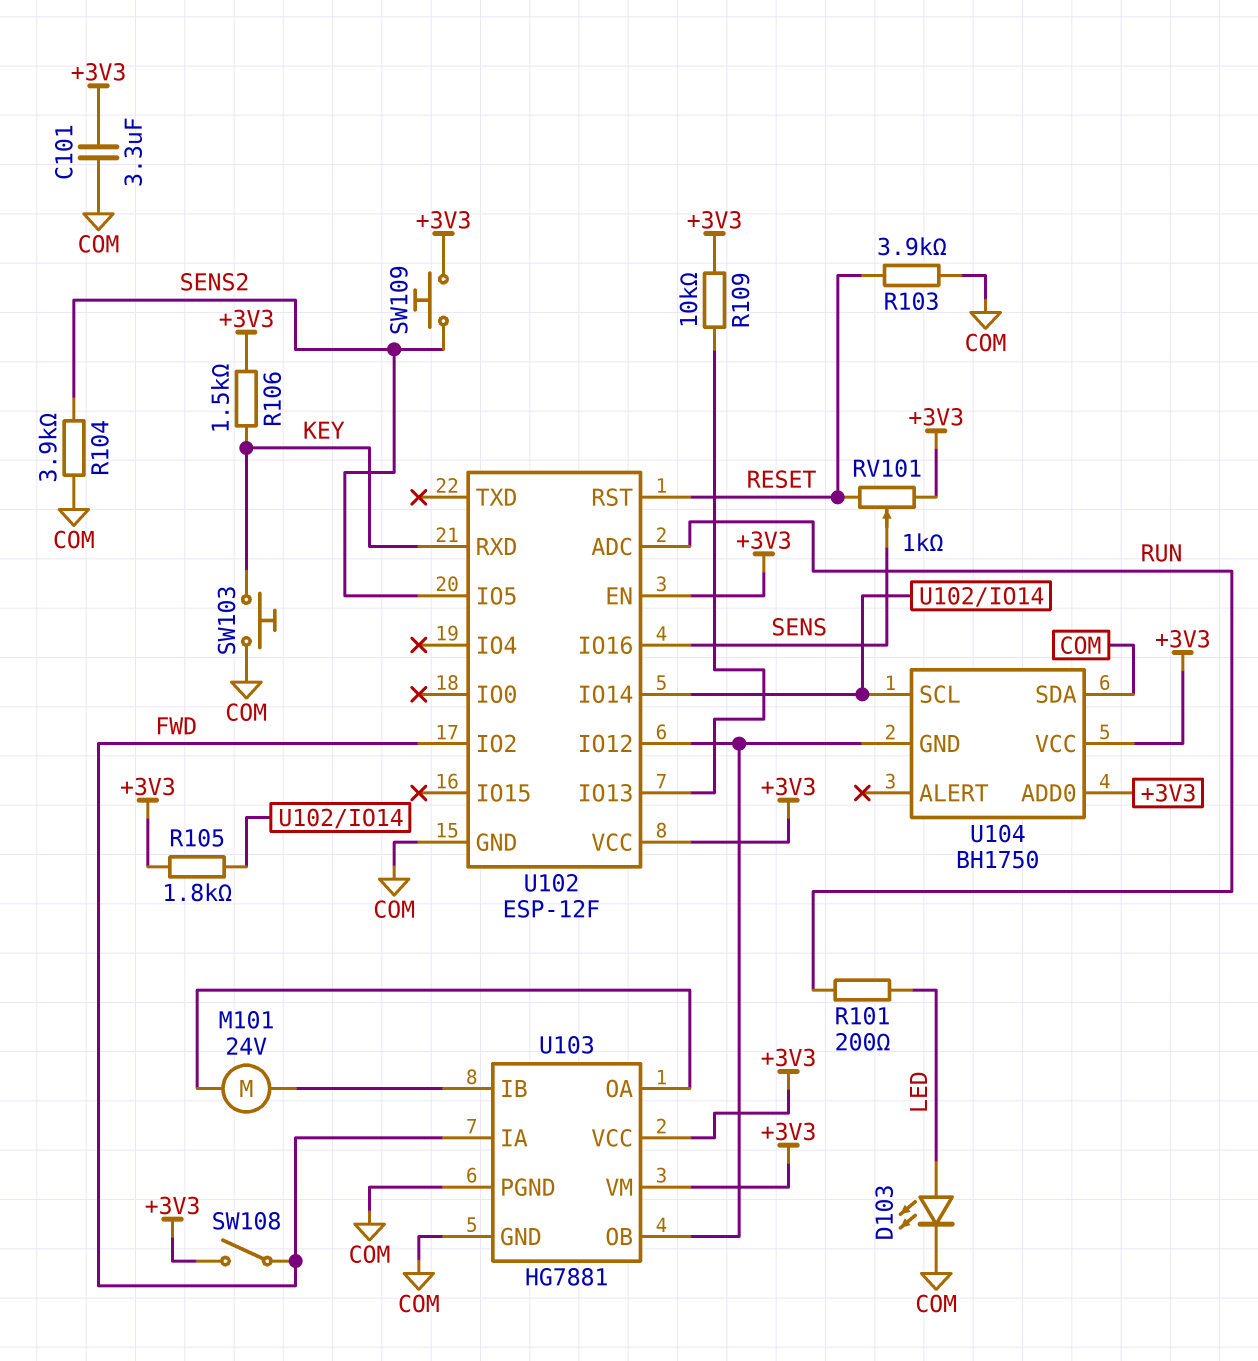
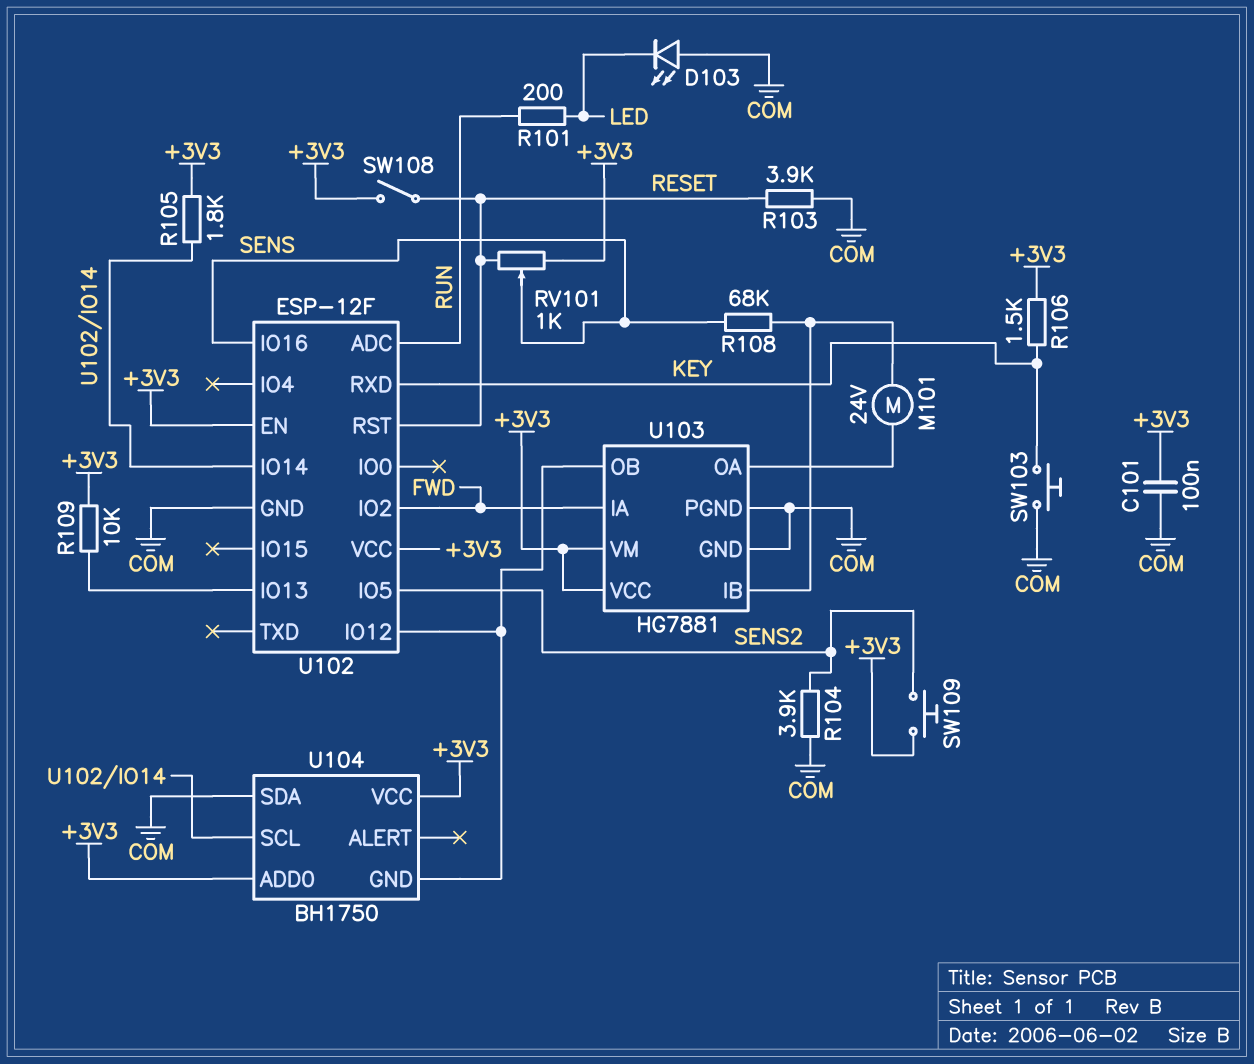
C101: 3.3uF (+3V3, COM) -> 100nF (+3V3, COM)
D103: LED (A LED, K COM) -> LED (A COM, K LED)
R108: none -> 68k (SENS, U103/IB)
SW108: switch (+3V3, FWD) -> switch (+3V3, RESET)

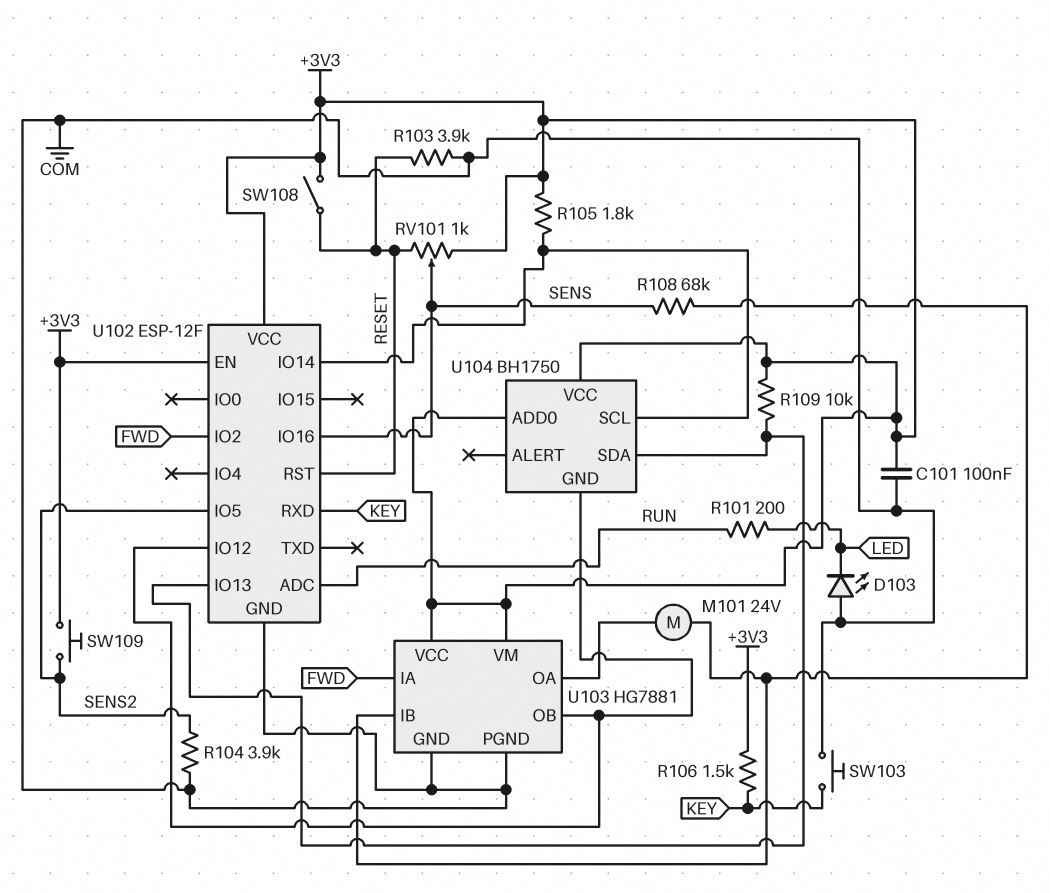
U104 pin SDA: COM -> U102/IO13

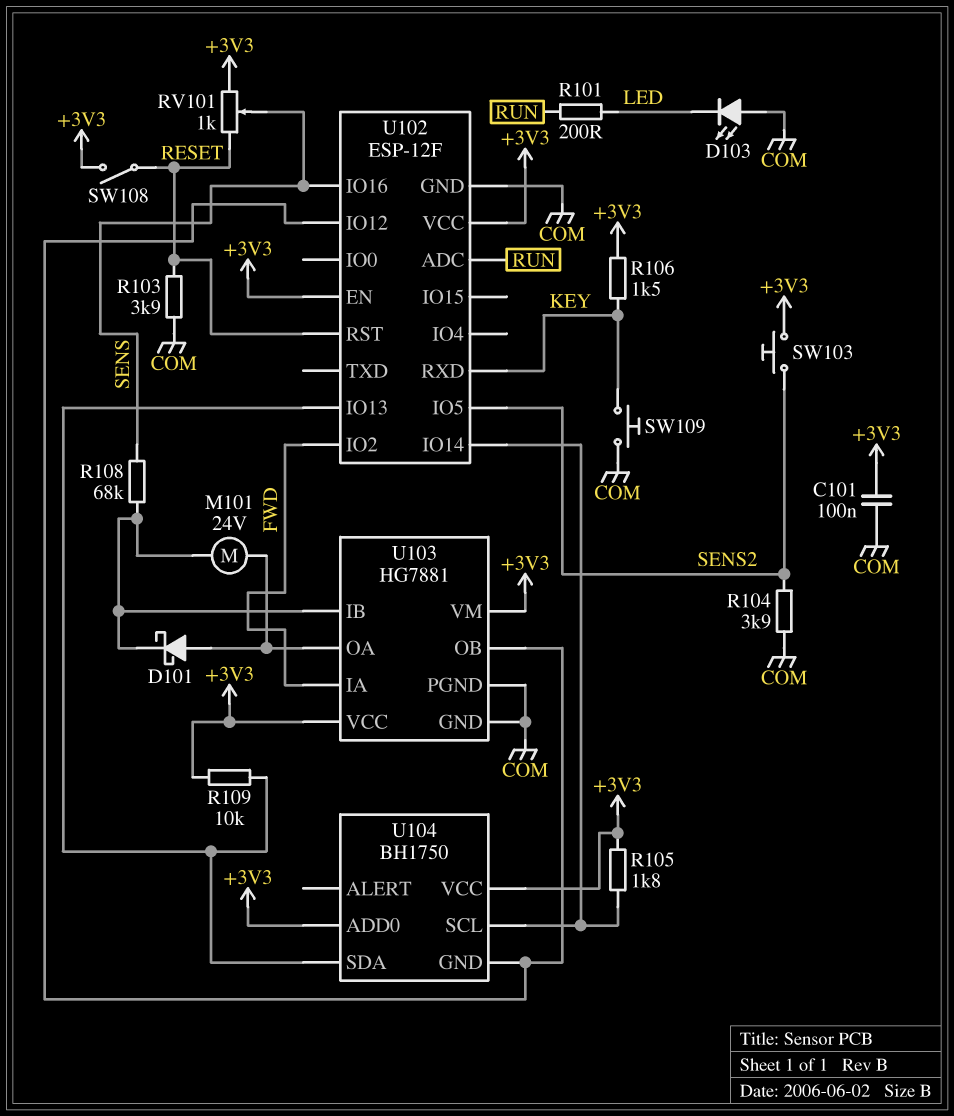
D101: none -> schottky (A U103/OA, K U103/IB)
SW103: button (COM, KEY) -> button (+3V3, SENS2)
SW109: button (+3V3, SENS2) -> button (COM, KEY)

